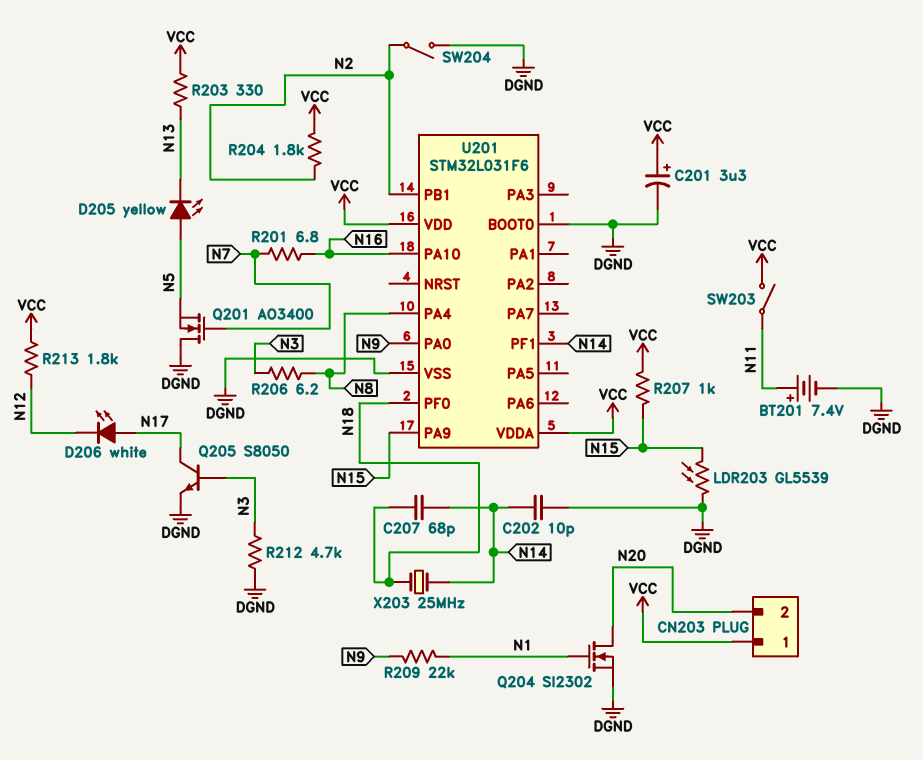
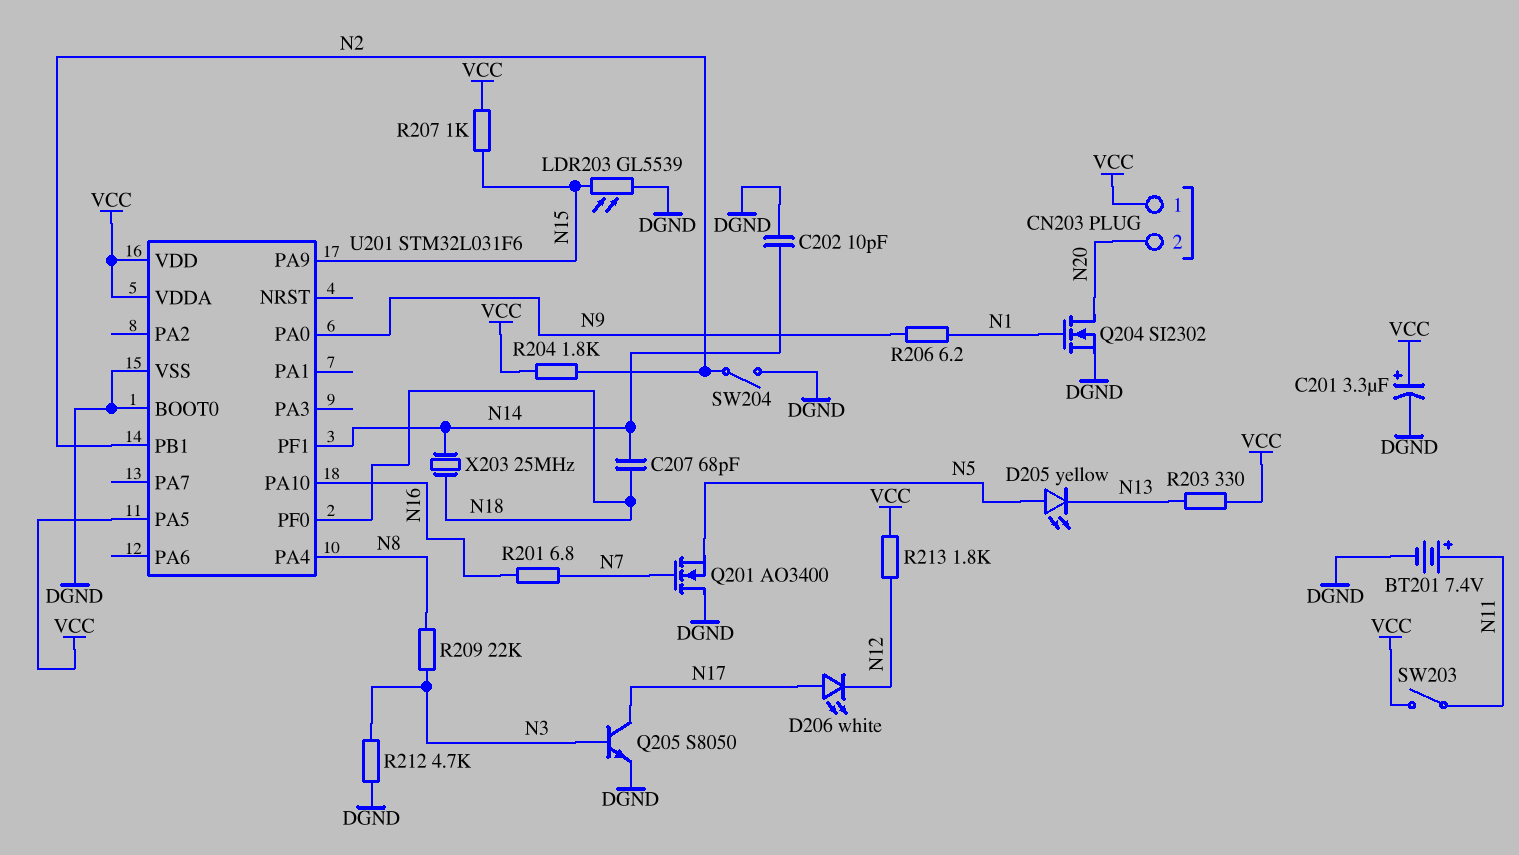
R206: 6.2 (N3, N8) -> 6.2 (N1, N9)
R209: 22k (N1, N9) -> 22k (N3, N8)
U201 pin PA5: none -> VCC

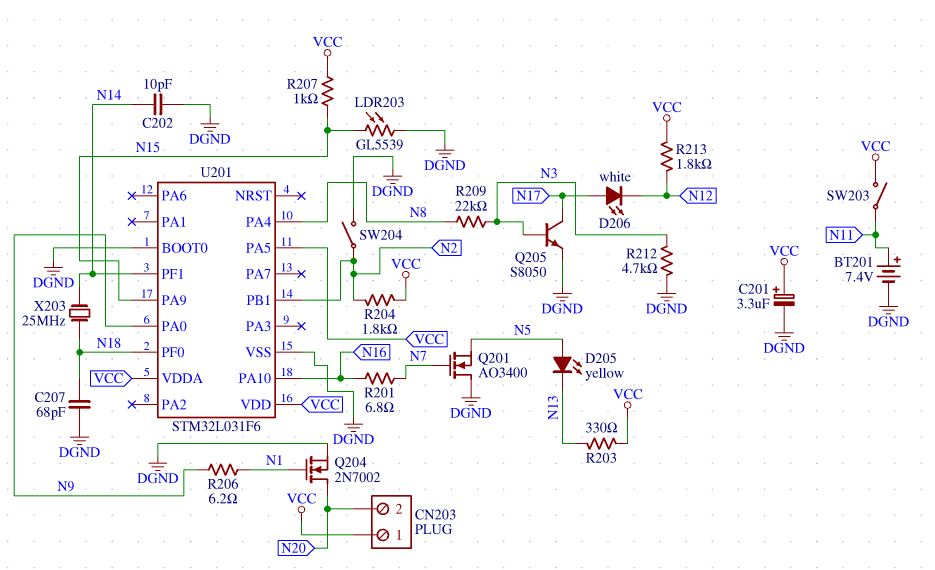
C207: 68pF (N14, N18) -> 68pF (DGND, N18)
Q204: NMOS SI2302 (G N1, D N20, S DGND) -> NMOS 2N7002 (G N1, D N20, S DGND)

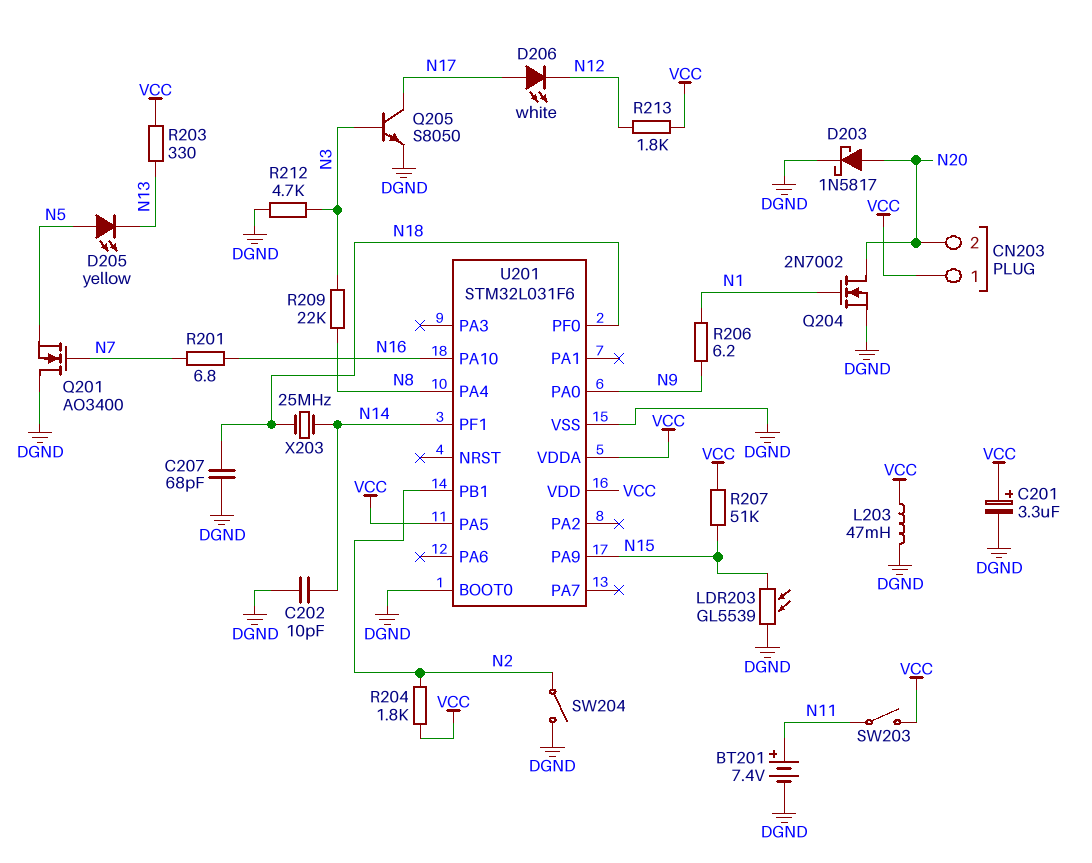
D203: none -> schottky 1N5817 (A N20, K DGND)
L203: none -> 47mH (DGND, VCC)
R207: 1k (N15, VCC) -> 51k (N15, VCC)

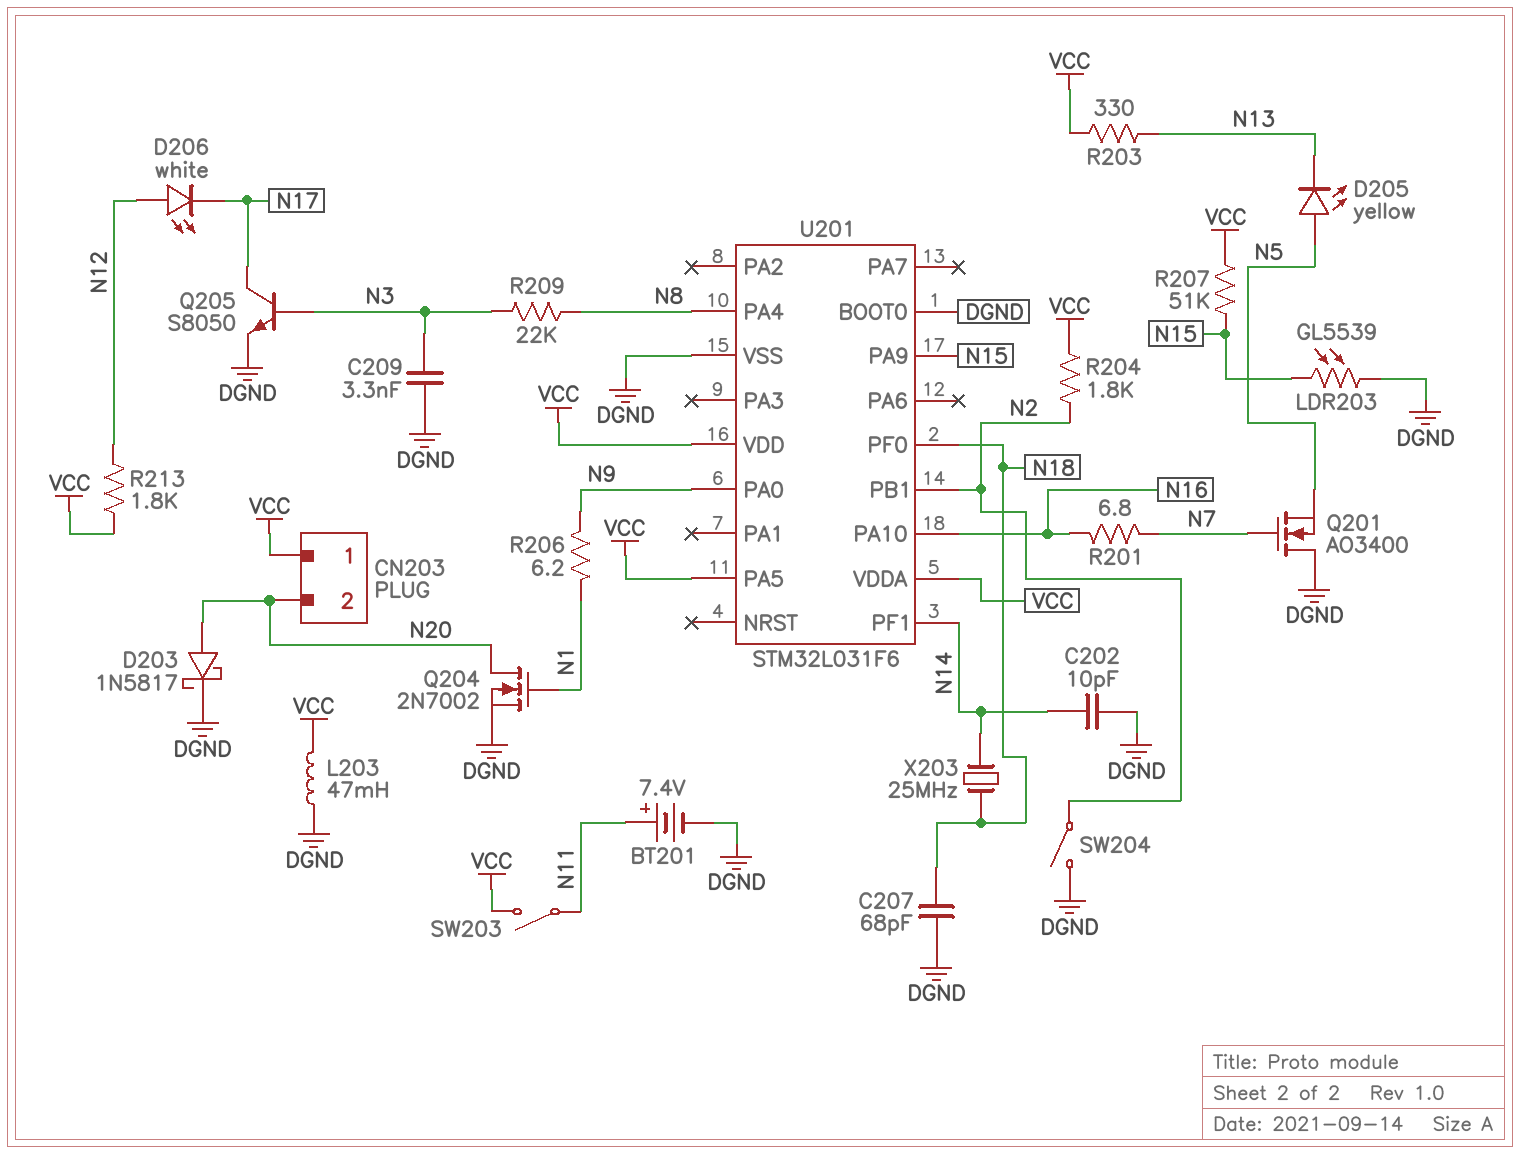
C201: 3.3uF (plus VCC, minus DGND) -> none
C209: none -> 3.3nF (DGND, N3)
D206: LED white (A N17, K N12) -> LED white (A N12, K N17)
R212: 4.7k (DGND, N3) -> none

